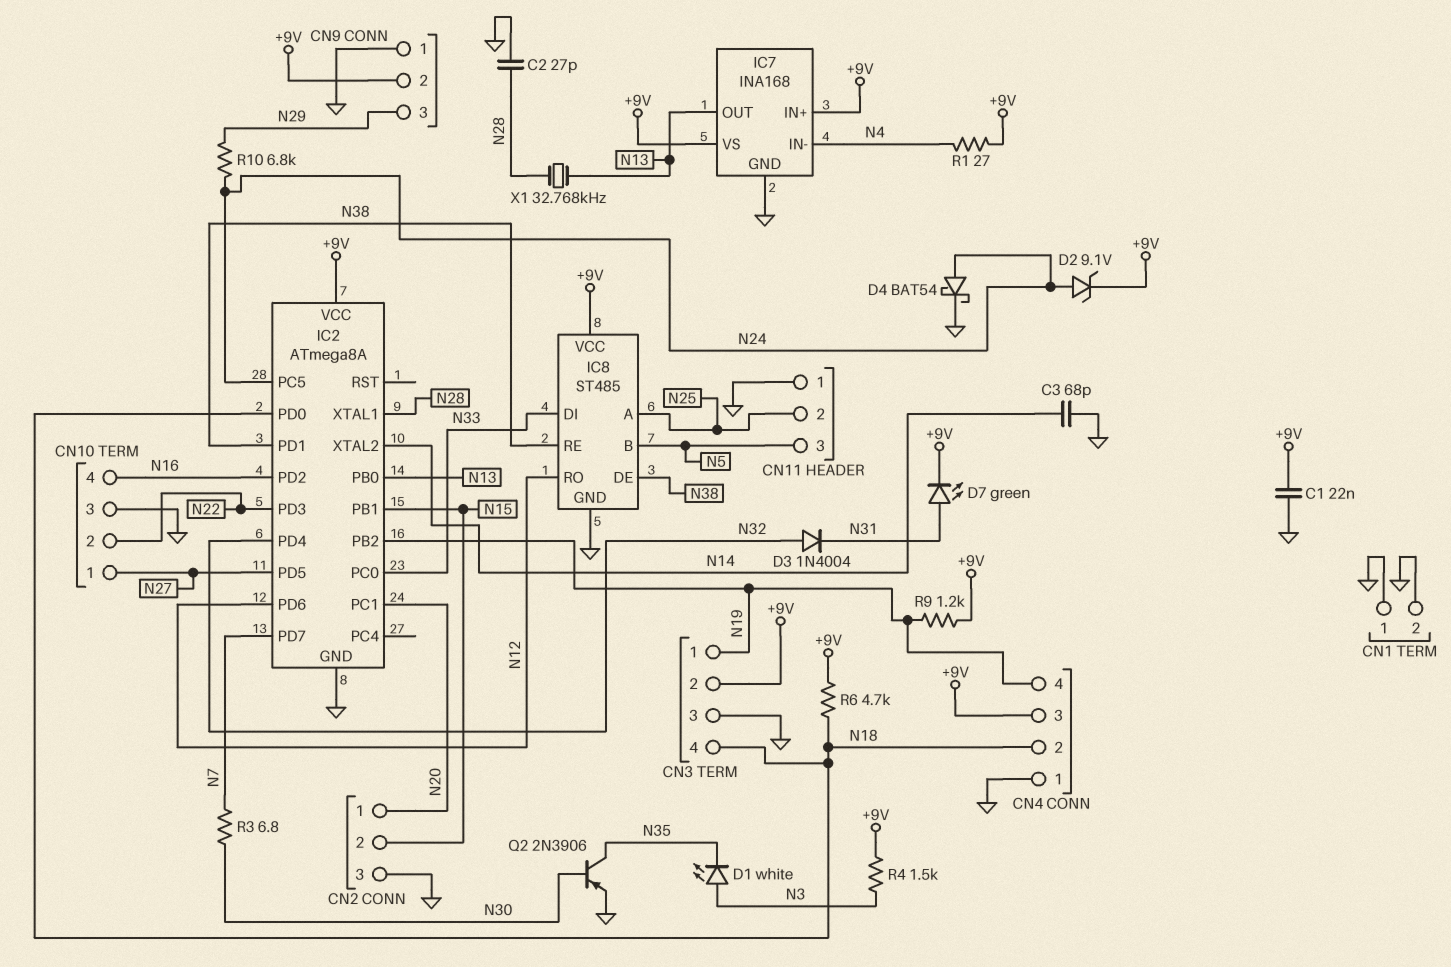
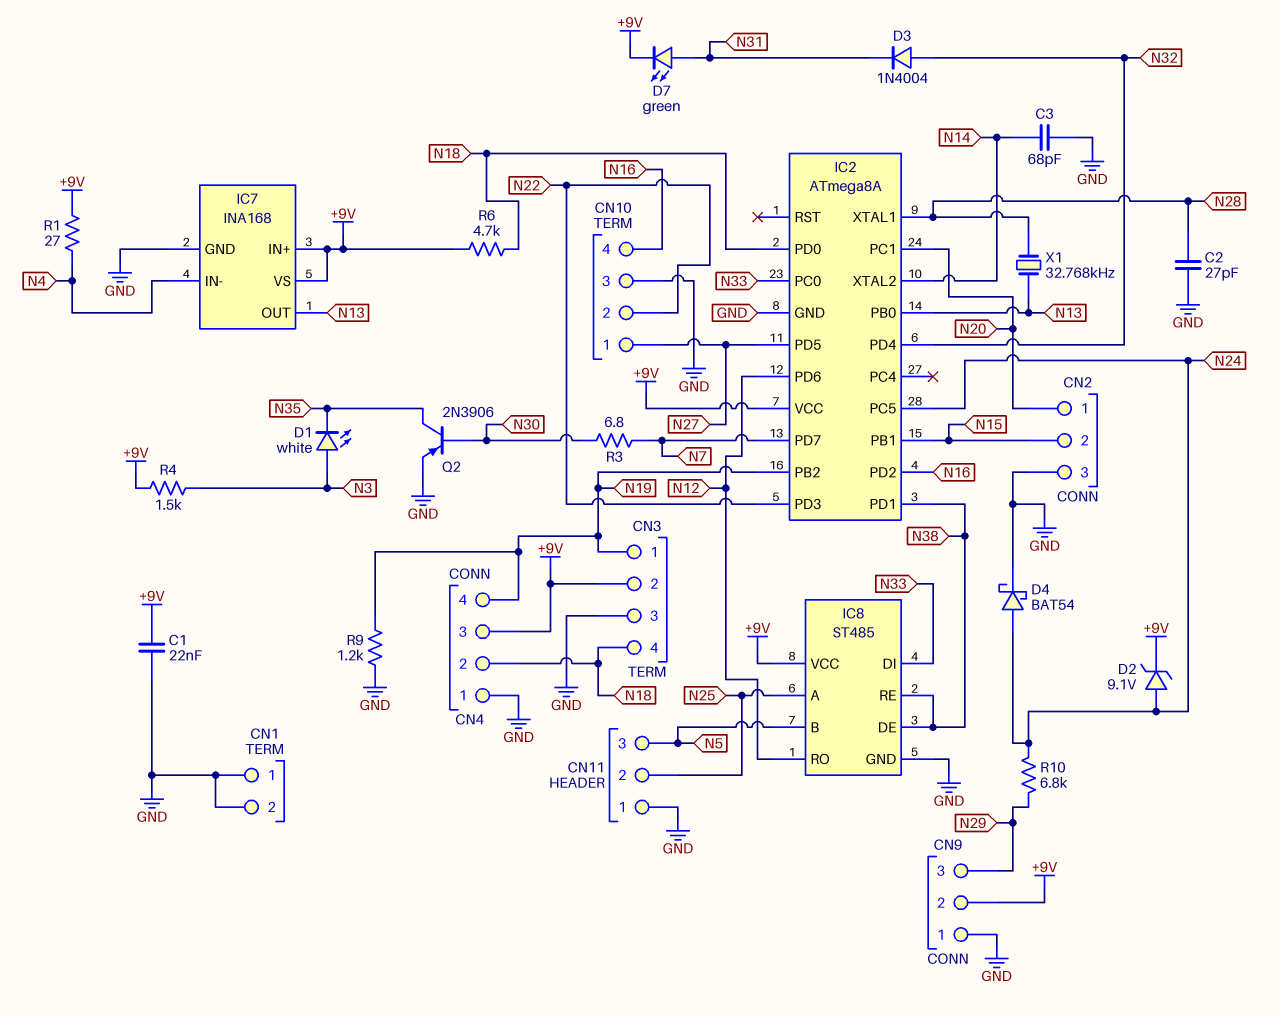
R9: 1.2k (+9V, N19) -> 1.2k (GND, N19)

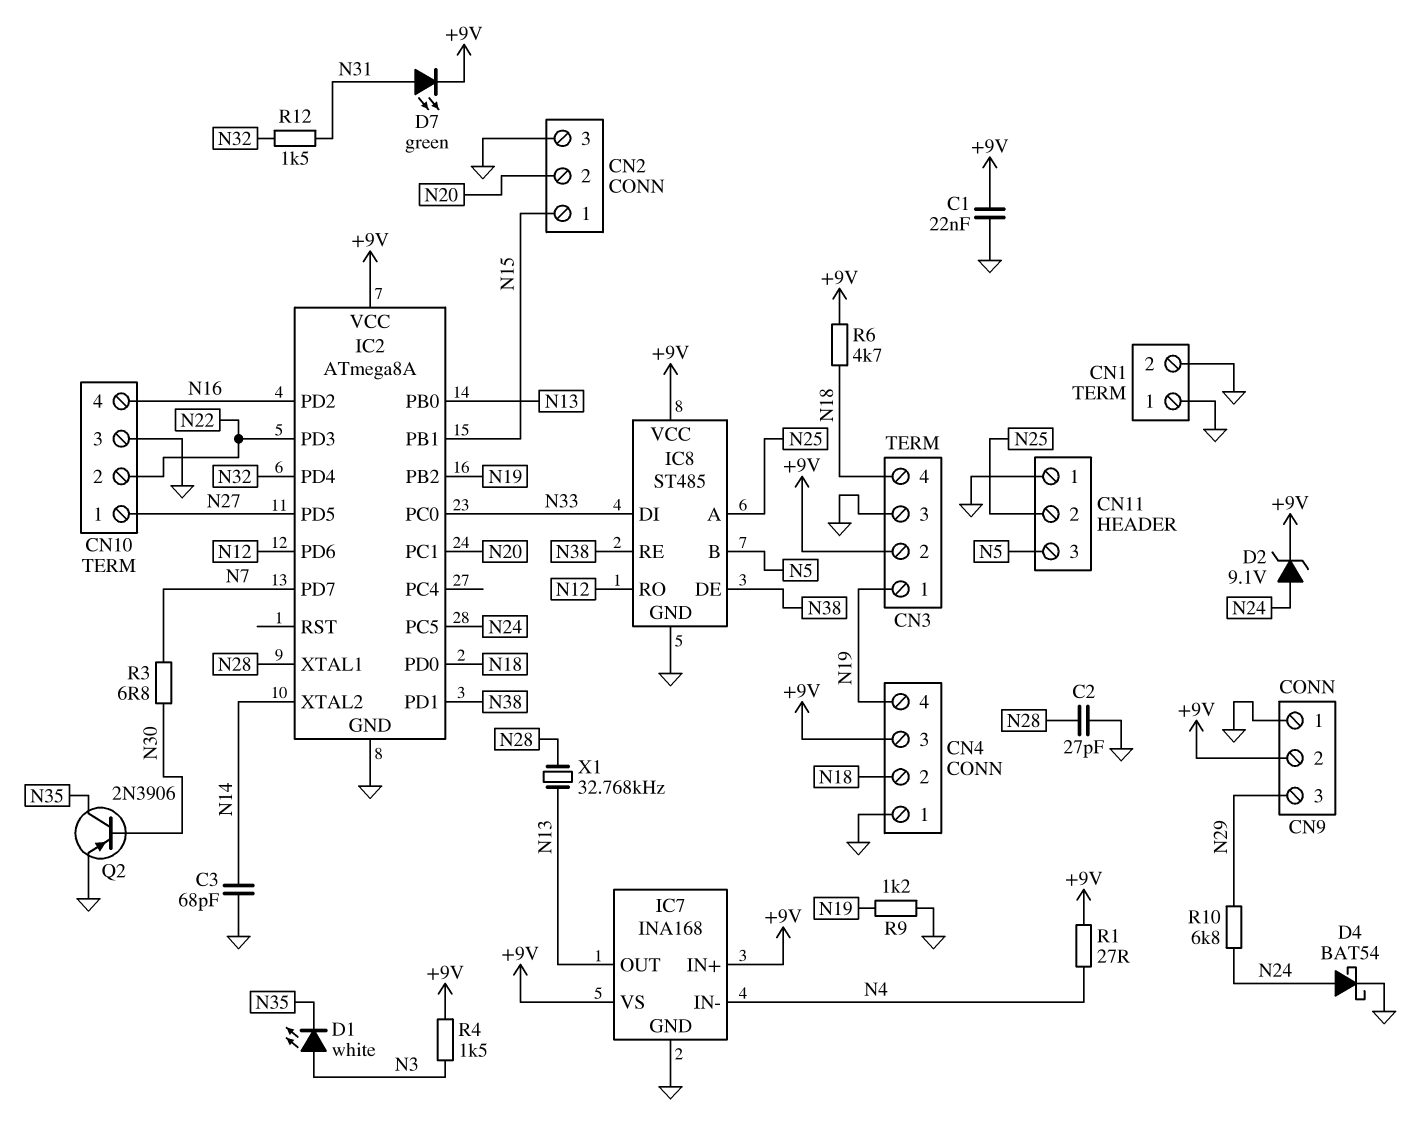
CN2 pin 1: N20 -> N15
CN2 pin 2: N15 -> N20
D3: diode 1N4004 (A N32, K N31) -> none
R12: none -> 1.5k (N31, N32)

